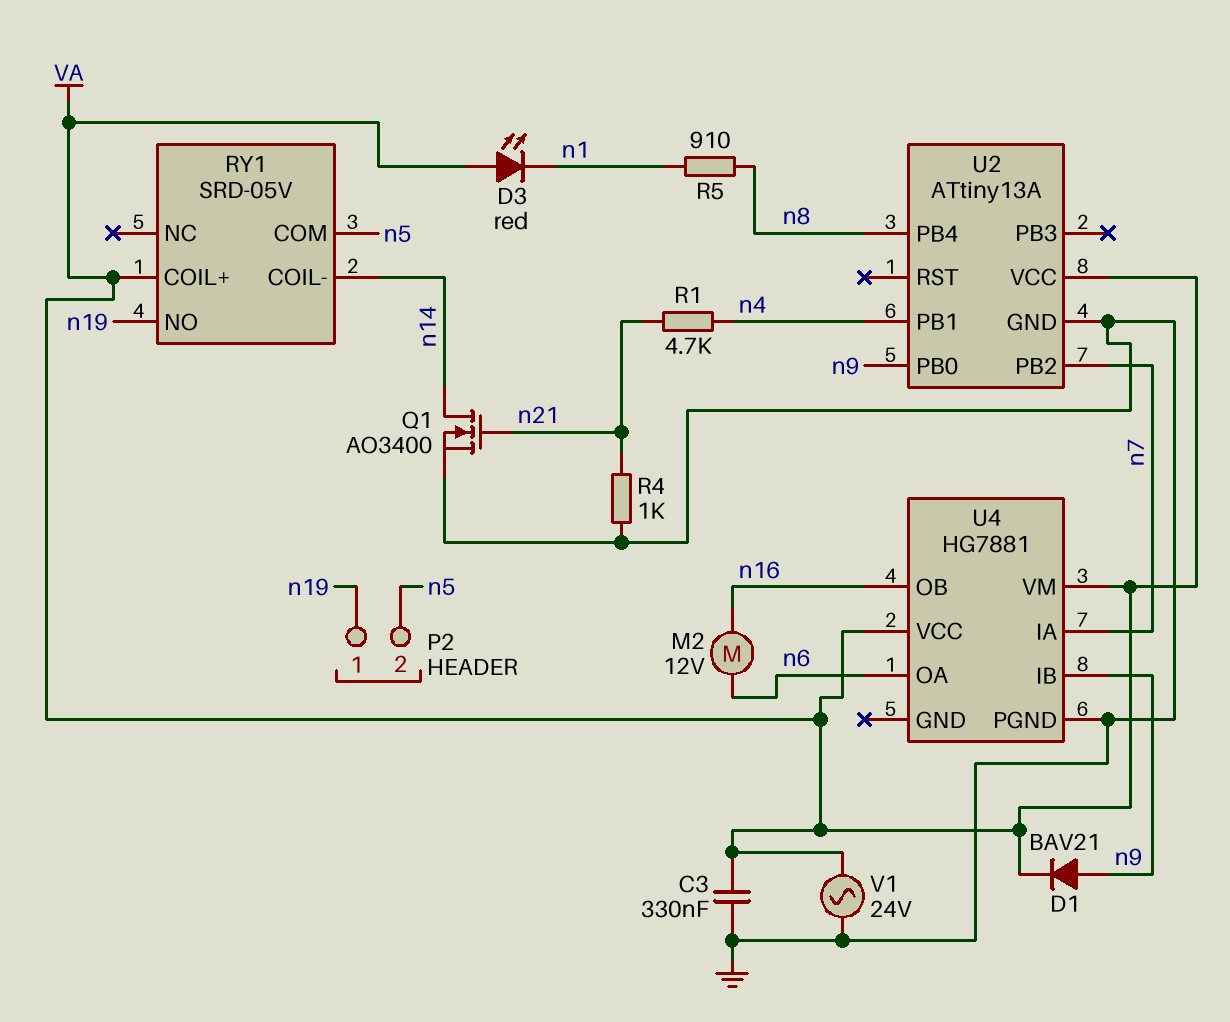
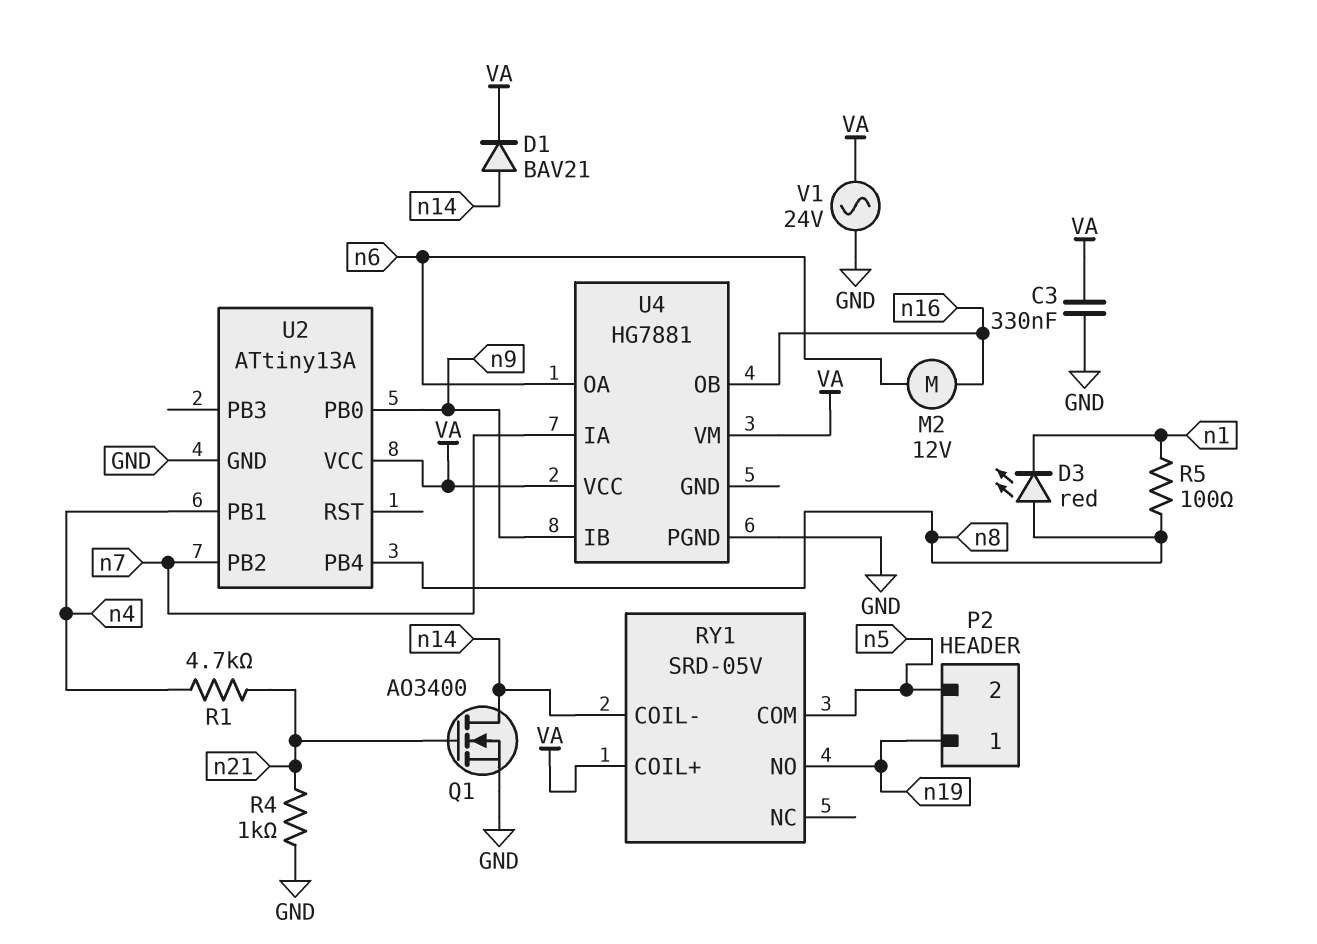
D1: diode BAV21 (A n9, K VA) -> diode BAV21 (A n14, K VA)
D3: LED red (A VA, K n1) -> LED red (A n8, K n1)
R5: 910 (n1, n8) -> 100 (n1, n8)

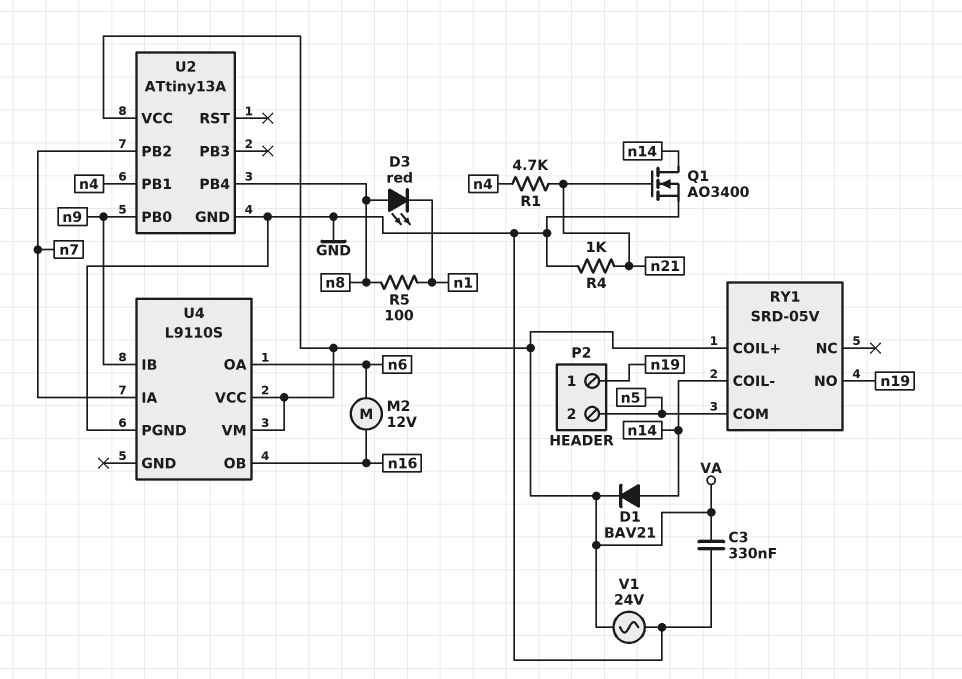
U4: HG7881 -> L9110S

